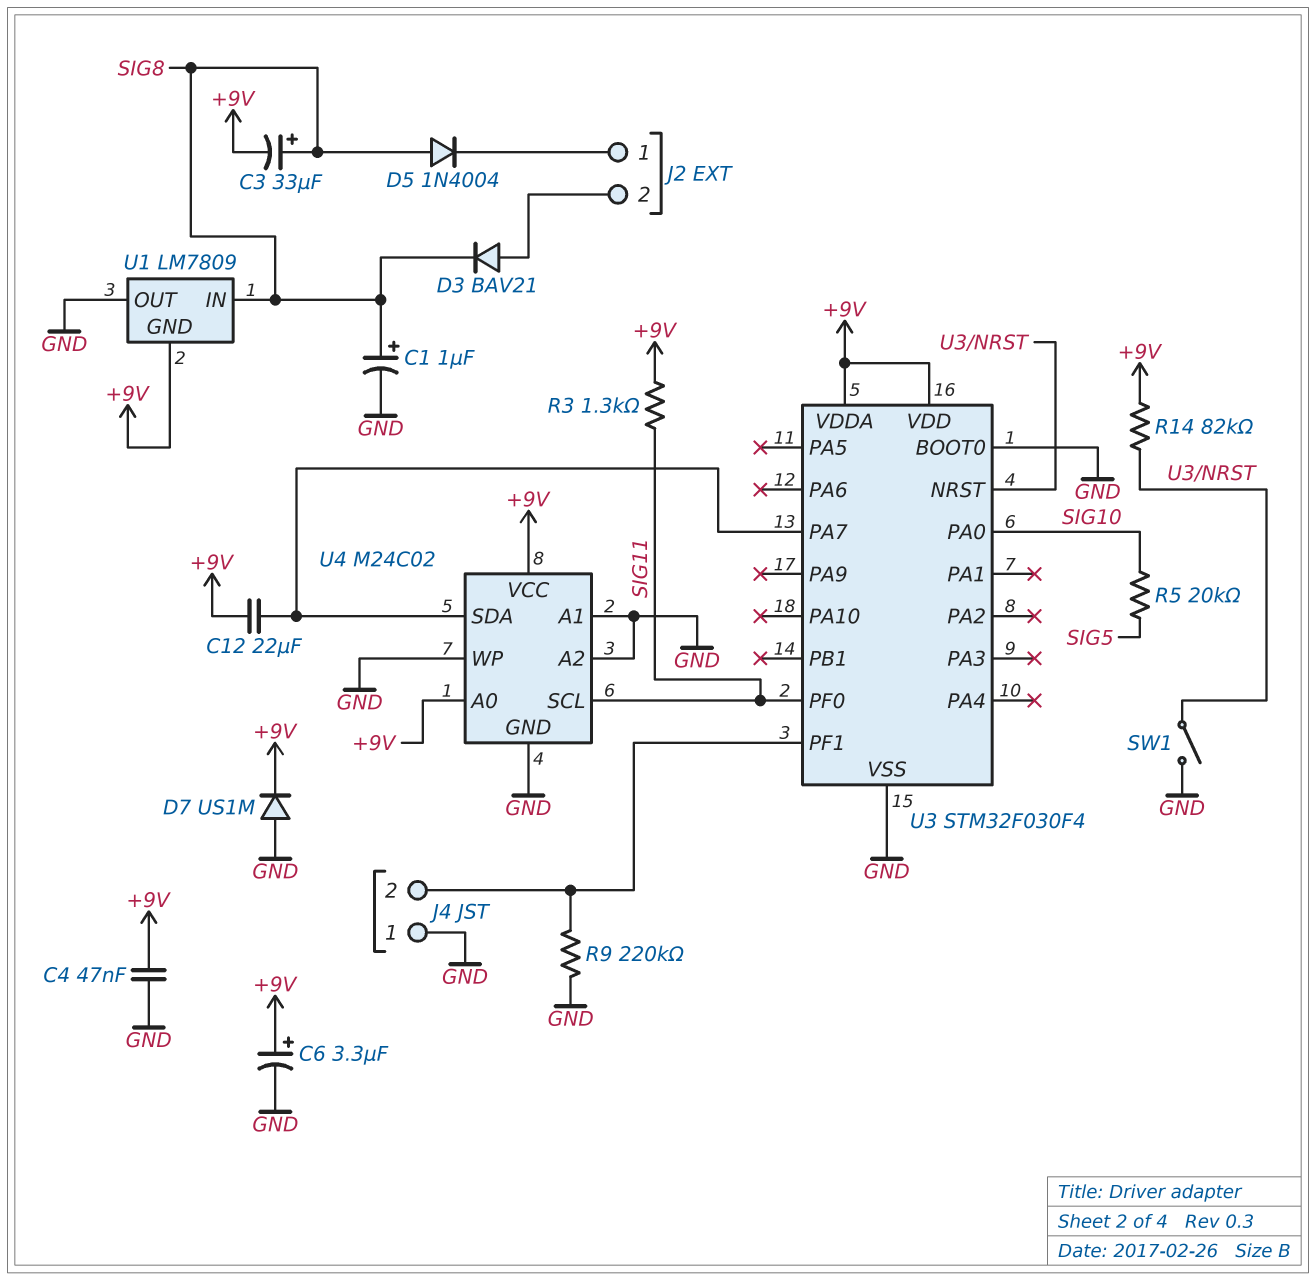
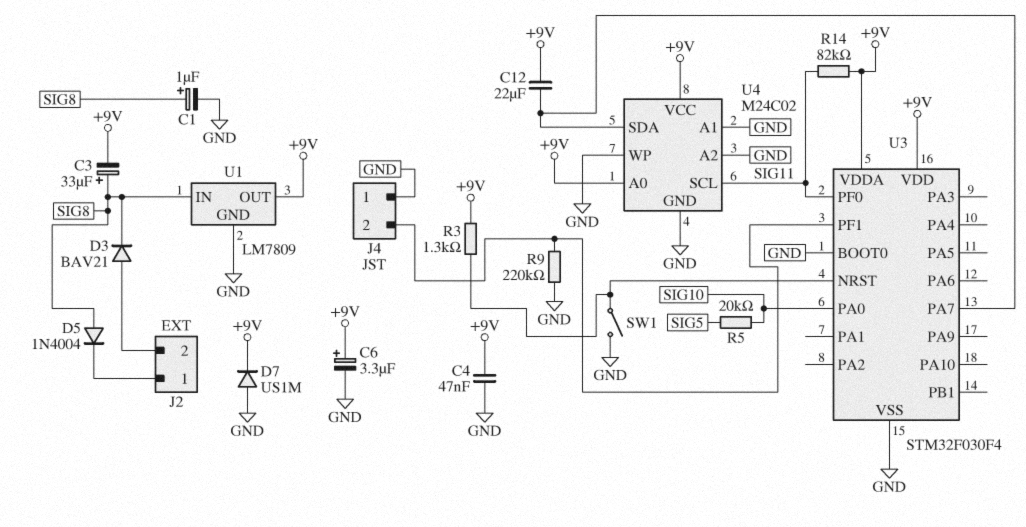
R3: 1.3k (+9V, SIG11) -> 1.3k (+9V, U3/NRST)
R14: 82k (+9V, U3/NRST) -> 82k (+9V, SIG11)
U1 pin GND: +9V -> GND
U1 pin OUT: GND -> +9V

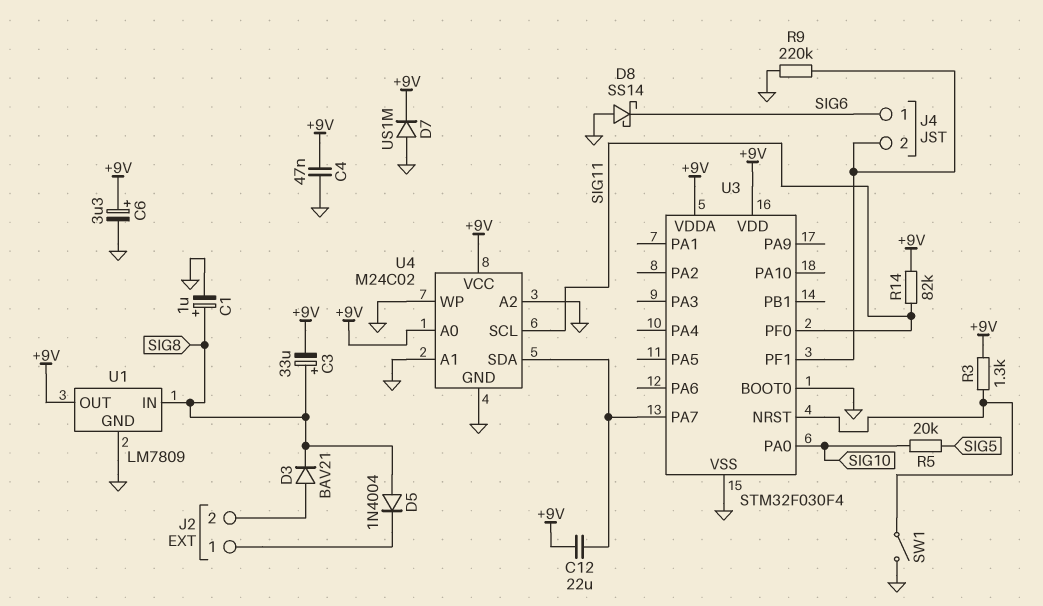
D8: none -> schottky SS14 (A GND, K SIG6)
J4 pin 1: GND -> SIG6

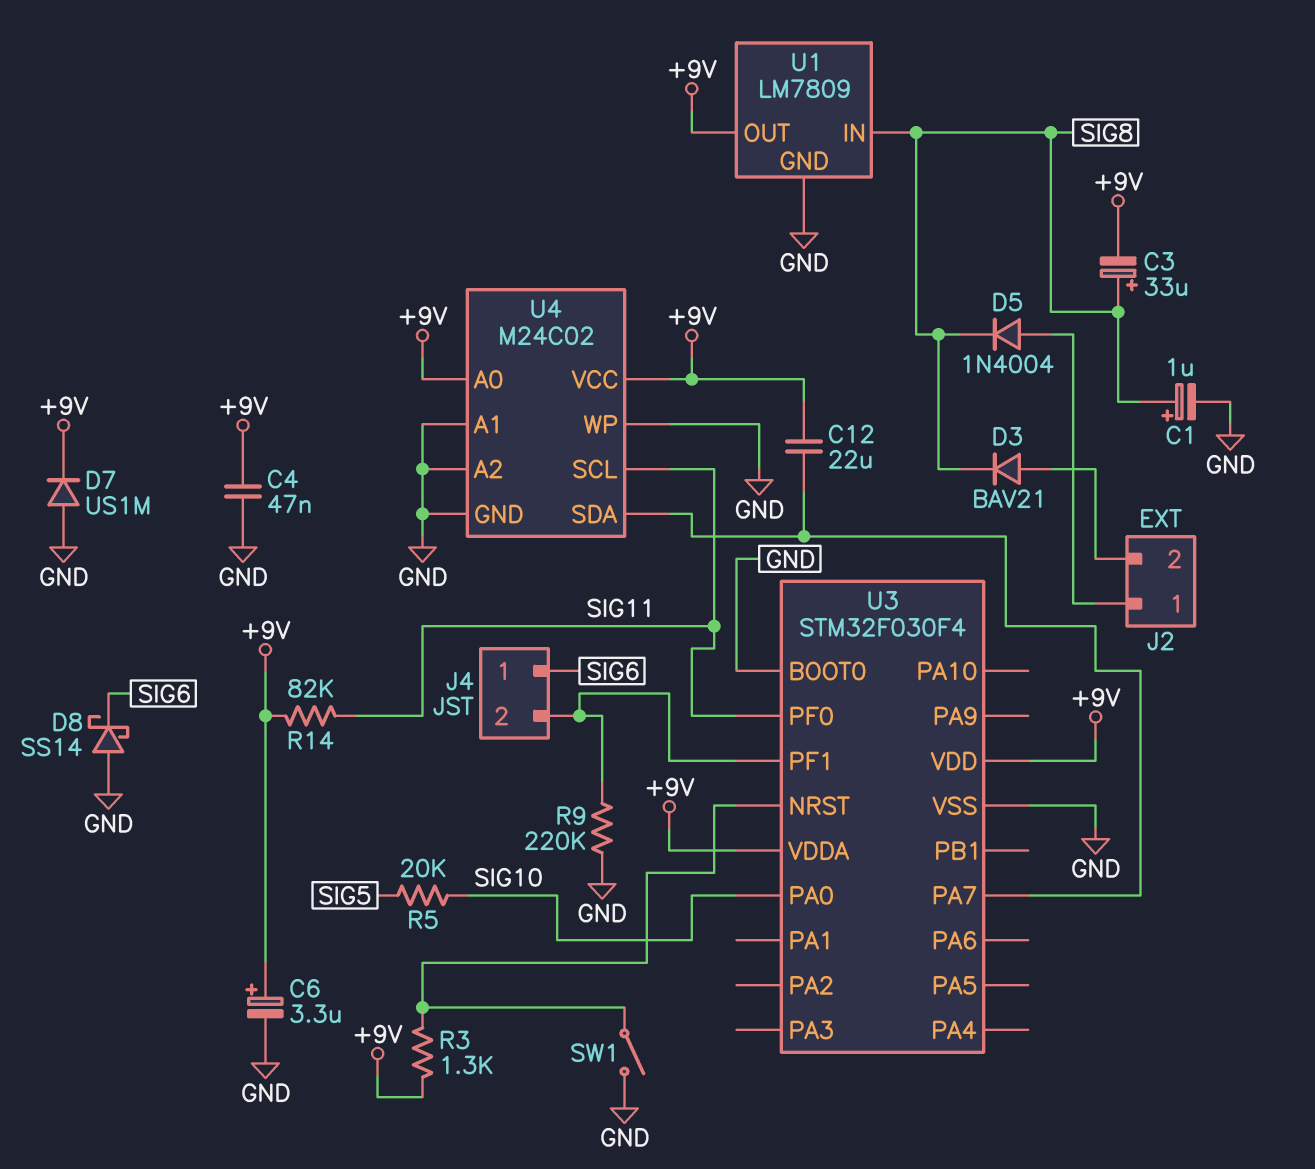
D5: diode 1N4004 (A SIG8, K J2/1) -> diode 1N4004 (A J2/1, K SIG8)

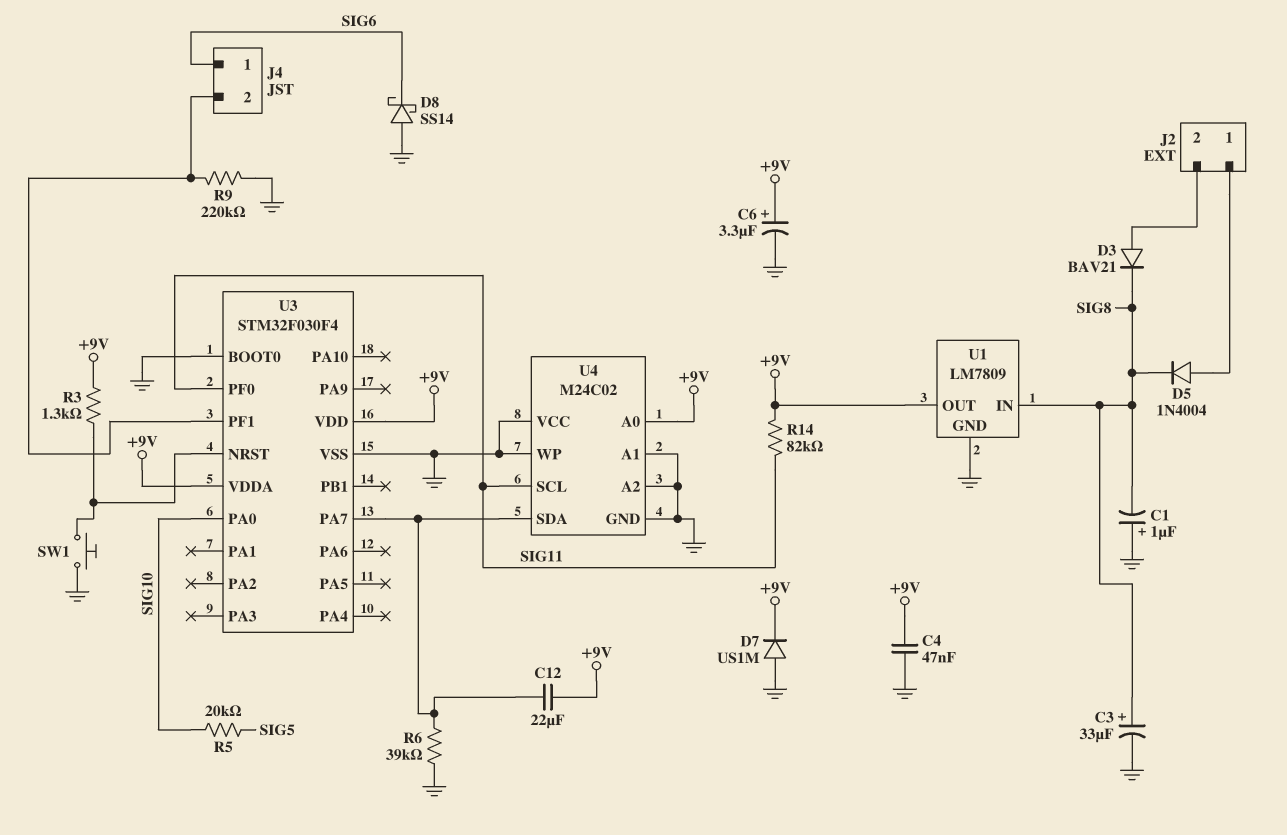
C1: 1uF (plus SIG8, minus GND) -> 1uF (plus GND, minus SIG8)
C3: 33uF (plus SIG8, minus +9V) -> 33uF (plus SIG8, minus GND)
R6: none -> 39k (GND, U3/PA7)
SW1: switch (GND, U3/NRST) -> button (GND, U3/NRST)
U4 pin VCC: +9V -> GND

